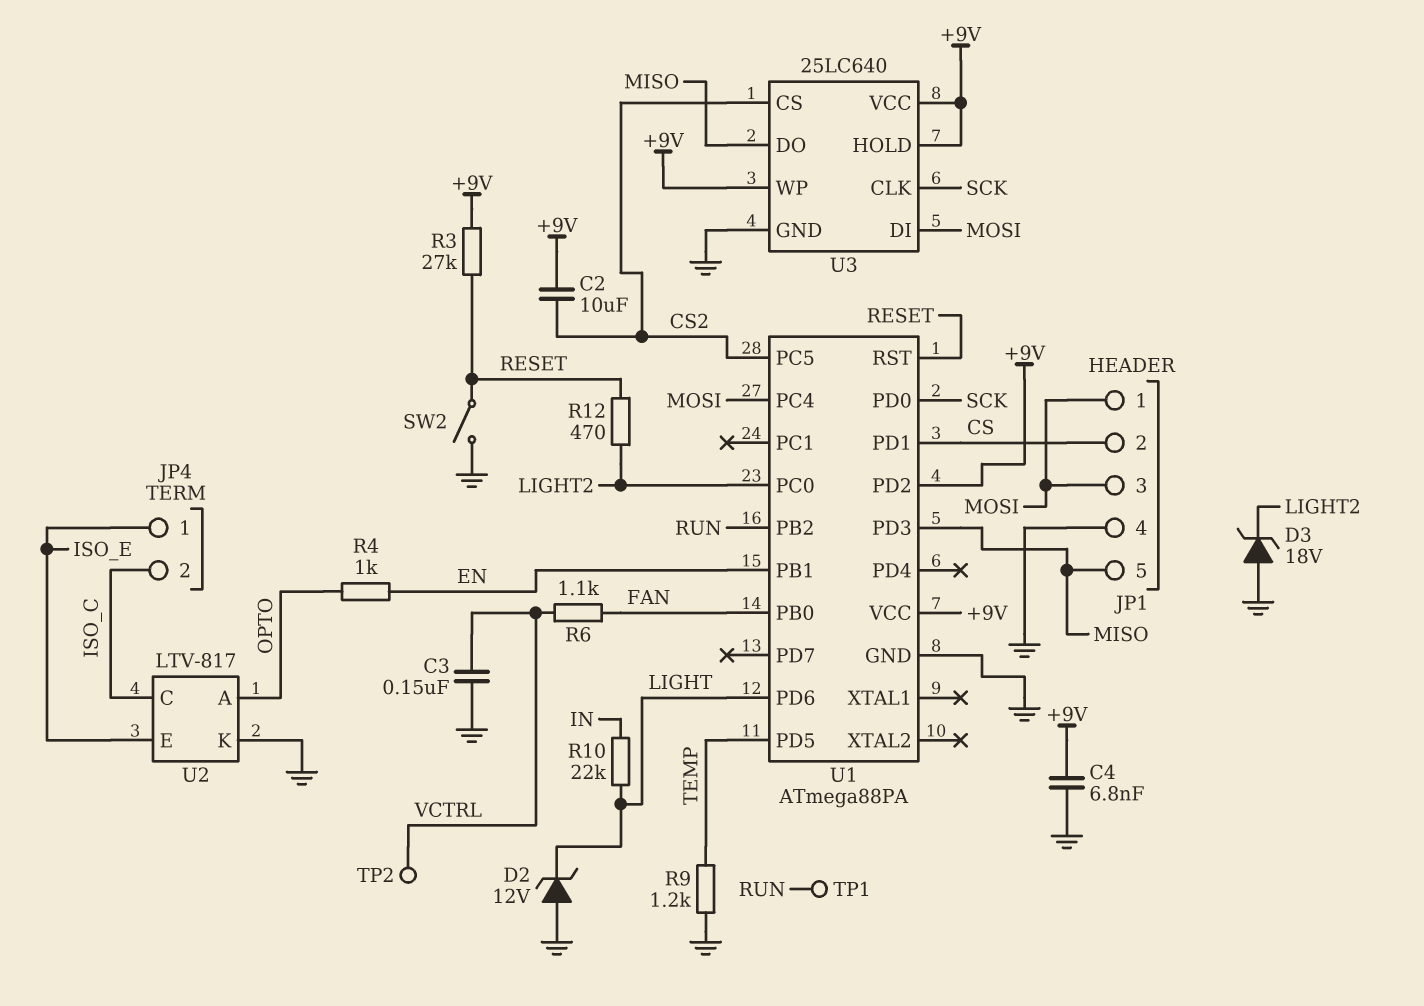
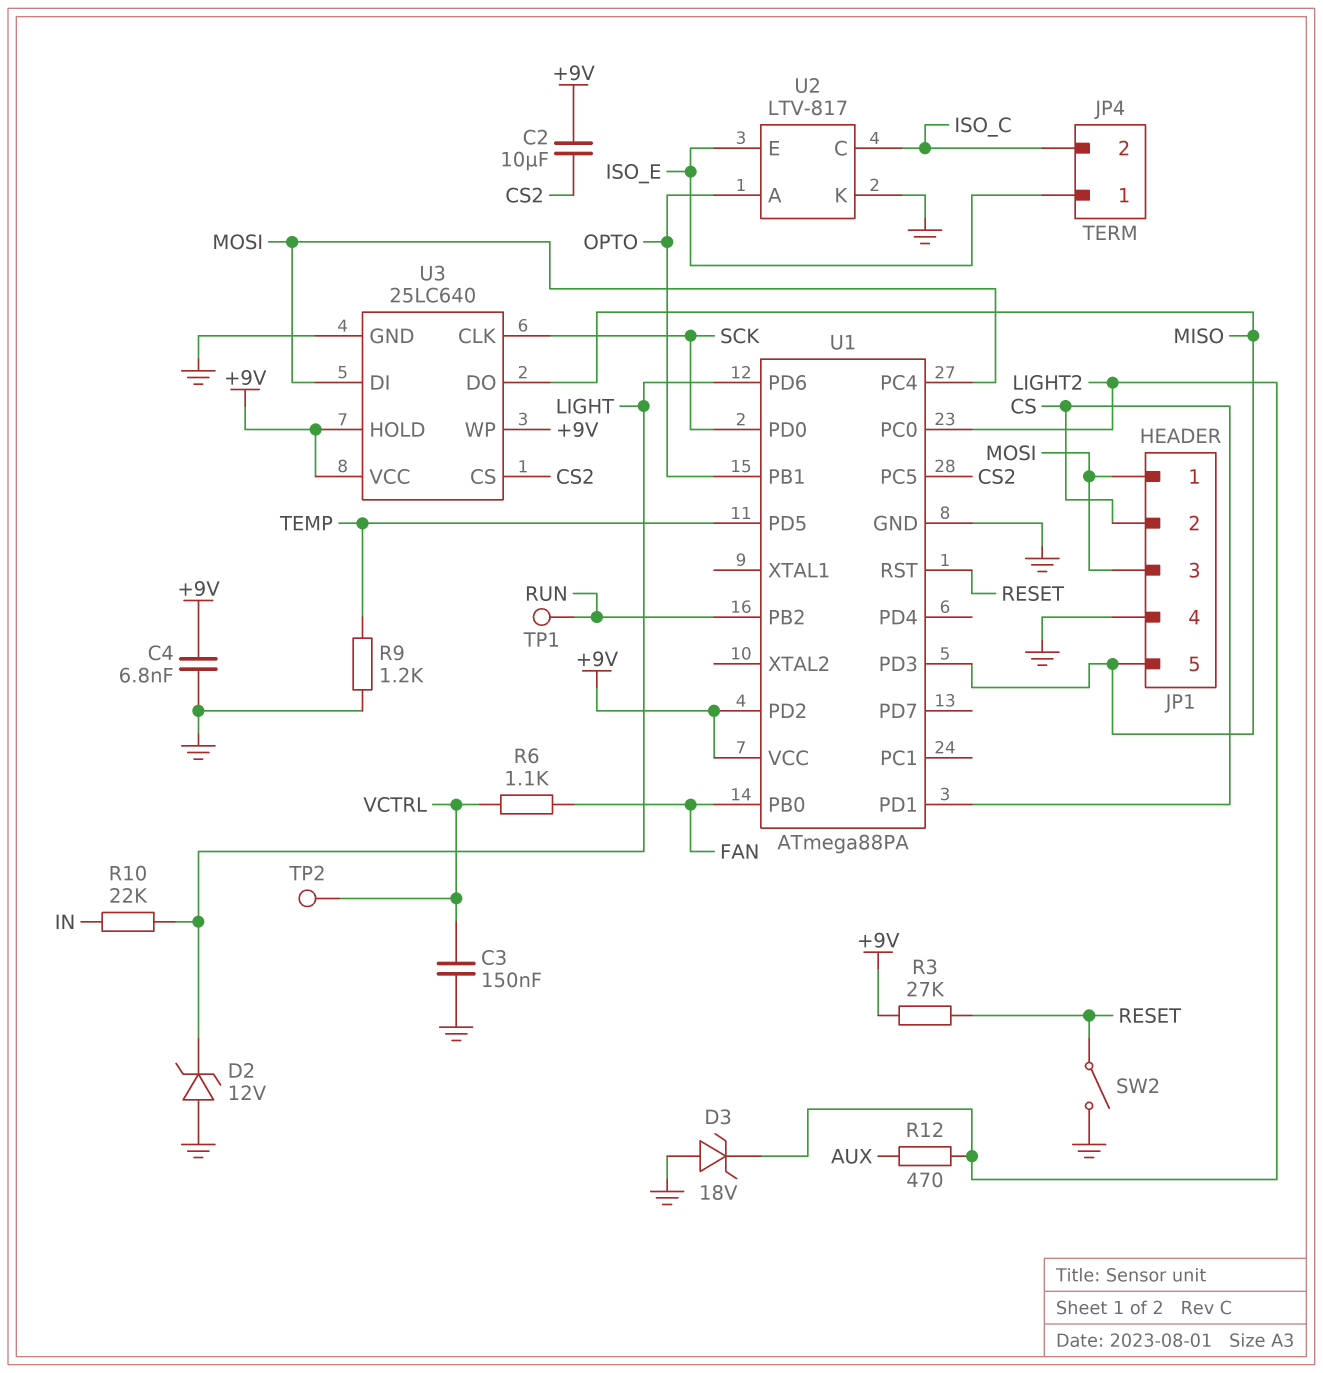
R4: 1k (EN, OPTO) -> none
R12: 470 (LIGHT2, RESET) -> 470 (AUX, LIGHT2)
U1 pin PB1: EN -> OPTO

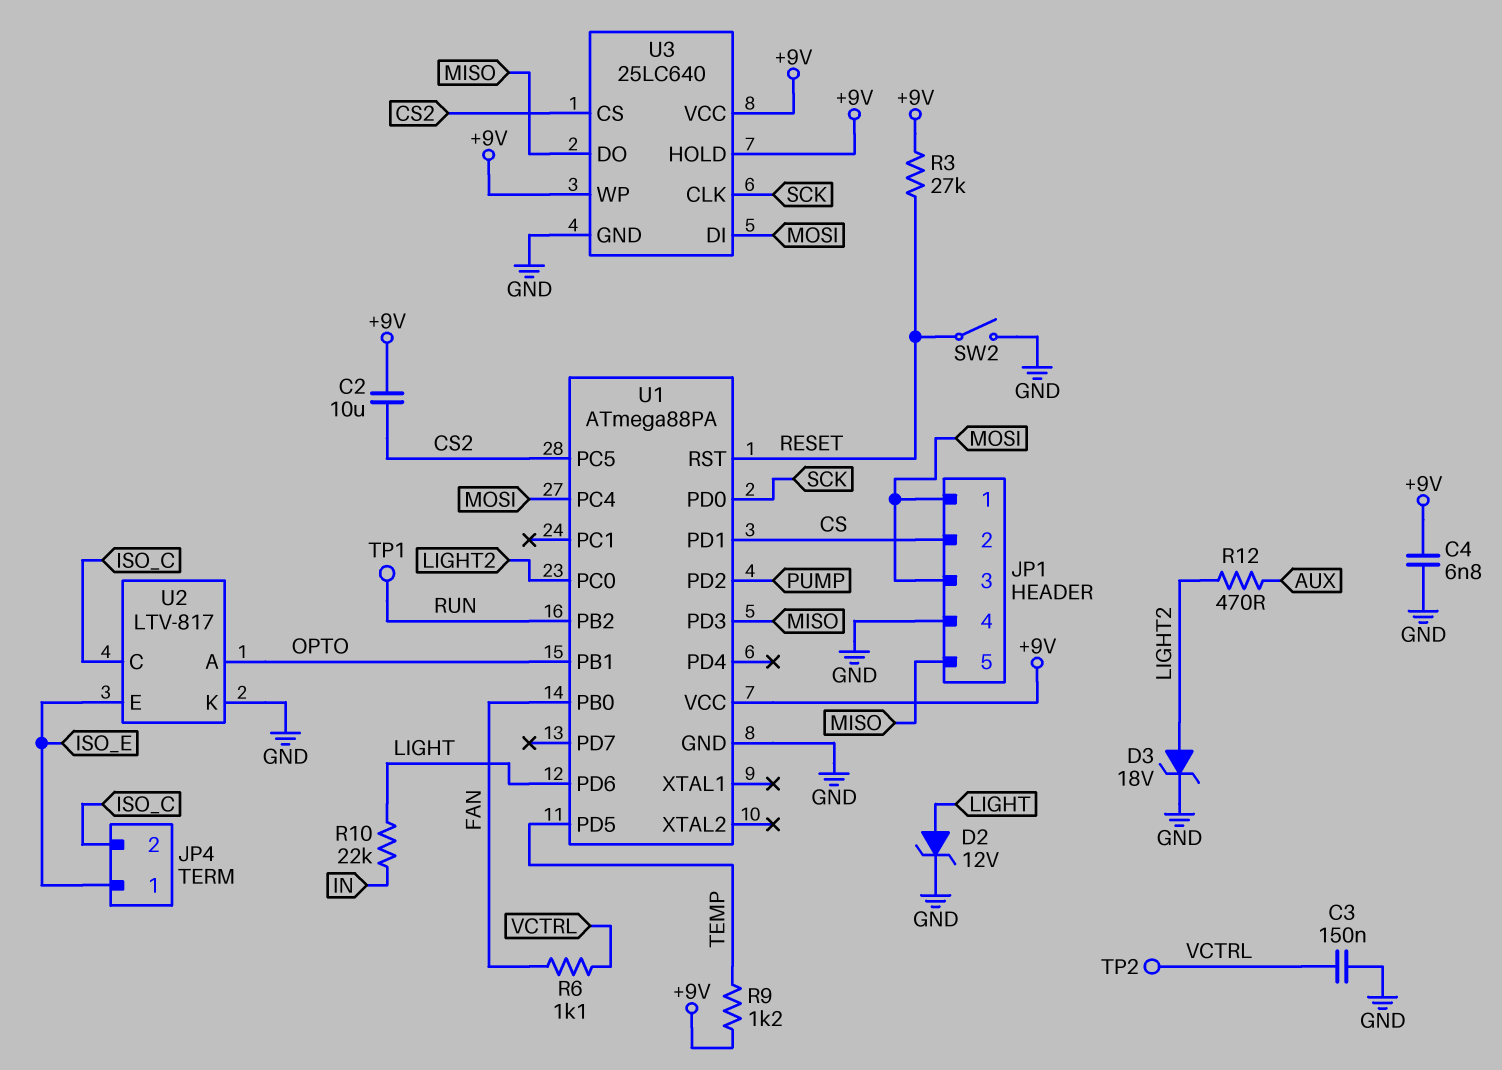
D2: zener 12V (A GND, K LIGHT) -> zener 12V (A LIGHT, K GND)
D3: zener 18V (A GND, K LIGHT2) -> zener 18V (A LIGHT2, K GND)
R9: 1.2k (GND, TEMP) -> 1.2k (+9V, TEMP)
U1 pin PD2: +9V -> PUMP

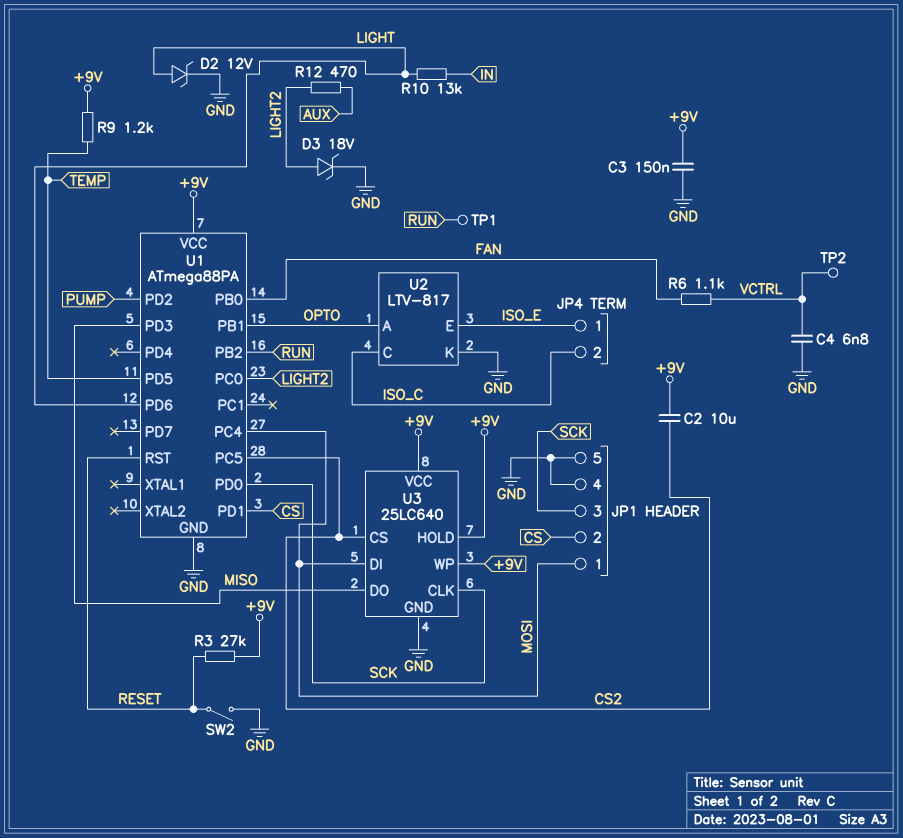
C3: 150nF (GND, VCTRL) -> 150nF (+9V, GND)
C4: 6.8nF (+9V, GND) -> 6.8nF (GND, VCTRL)
JP1 pin 3: MOSI -> SCK
JP1 pin 5: MISO -> GND
R10: 22k (IN, LIGHT) -> 13k (IN, LIGHT)

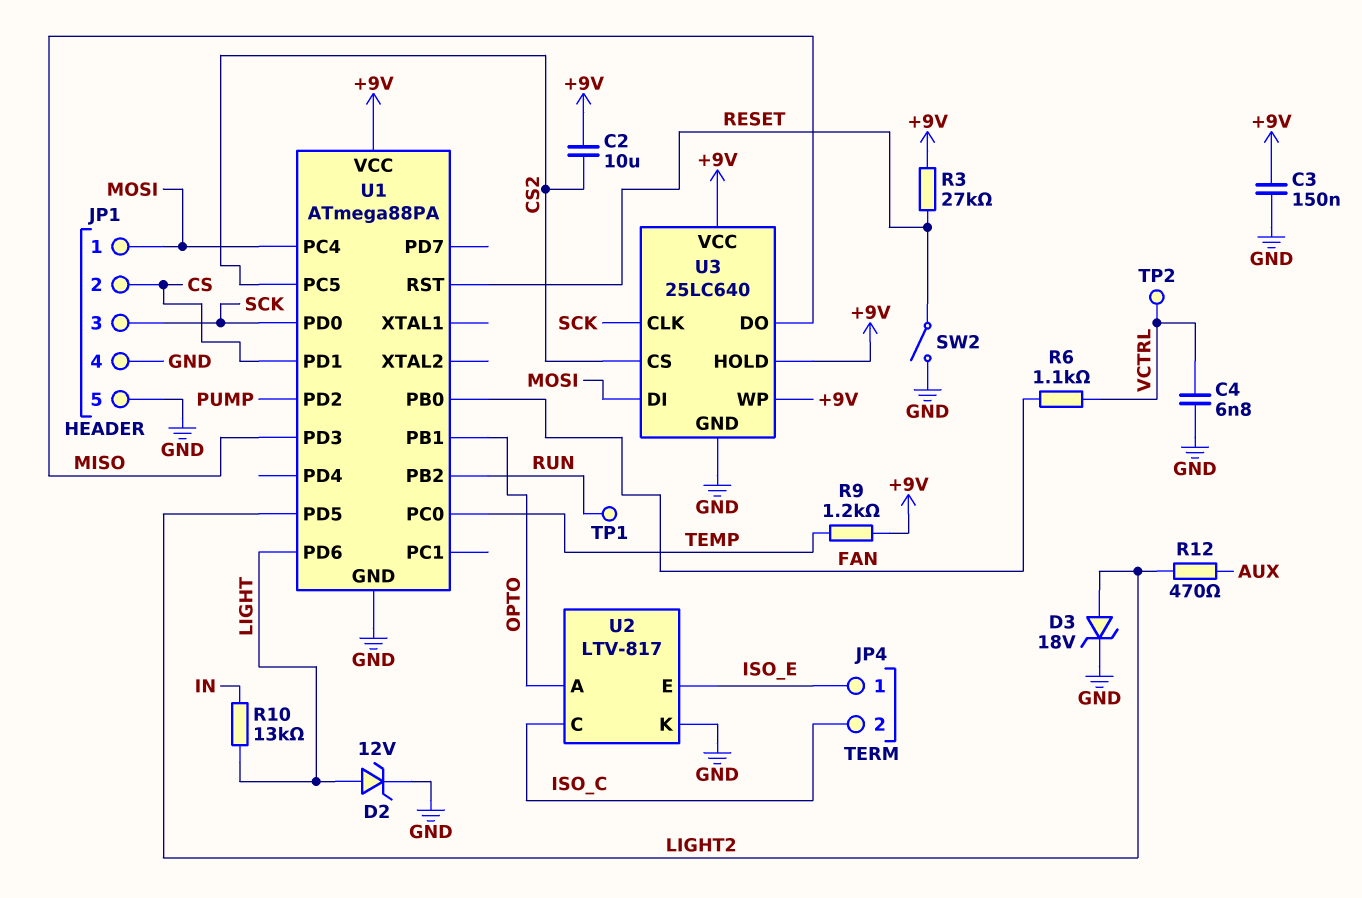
U1 pin PC0: LIGHT2 -> TEMP
U1 pin PD5: TEMP -> LIGHT2

